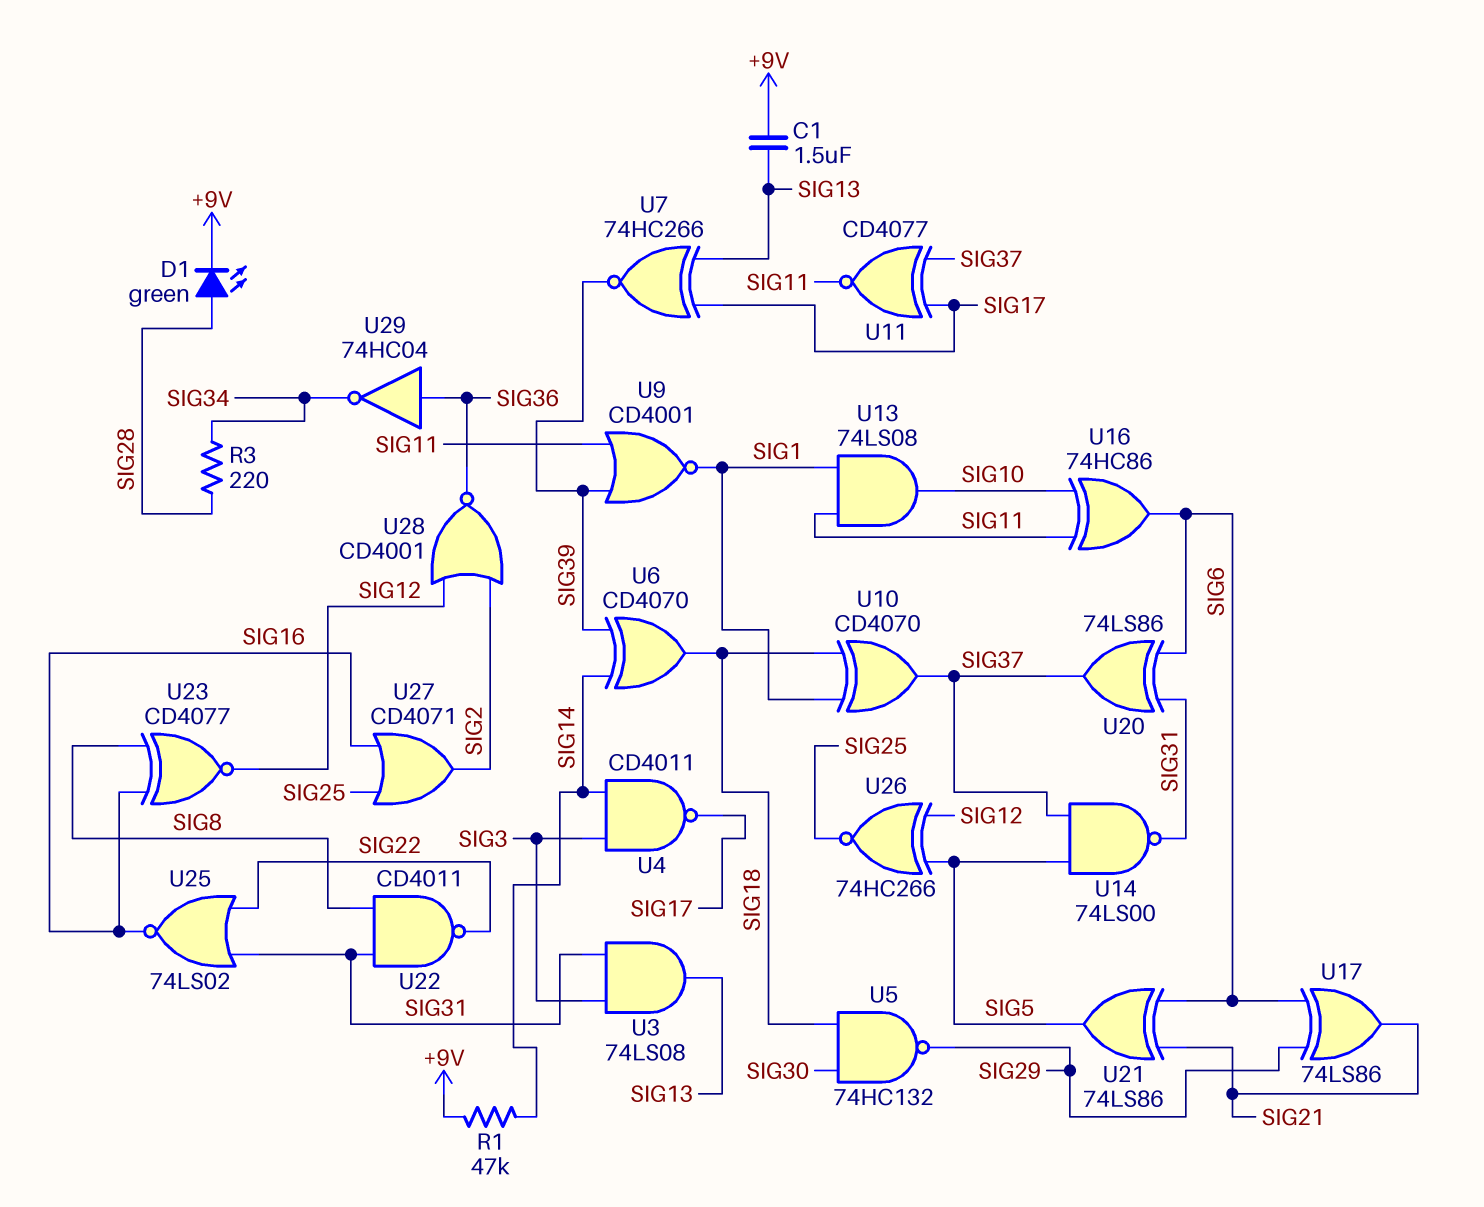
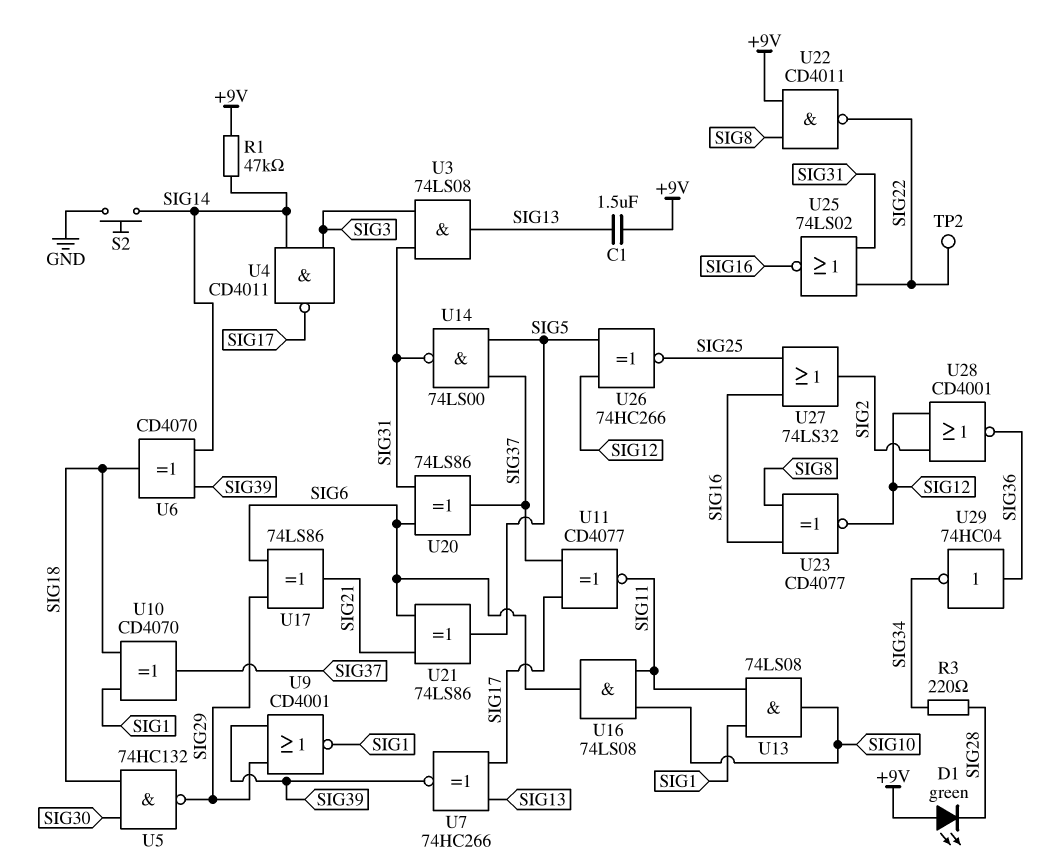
D1: LED green (A SIG28, K +9V) -> LED green (A +9V, K SIG28)
S2: none -> button (GND, SIG14)
TP2: none -> test point (SIG22)
U9: NOR CD4001 (in SIG11, in SIG39, out SIG1) -> NOR CD4001 (in SIG29, in SIG39, out SIG1)
U16: XOR 74HC86 (in SIG10, in SIG11, out SIG6) -> AND 74LS08 (in SIG10, in SIG11, out SIG6)
U22: NAND CD4011 (in SIG8, in SIG31, out SIG22) -> NAND CD4011 (in +9V, in SIG8, out SIG22)
U27: OR CD4071 (in SIG16, in SIG25, out SIG2) -> OR 74LS32 (in SIG16, in SIG25, out SIG2)

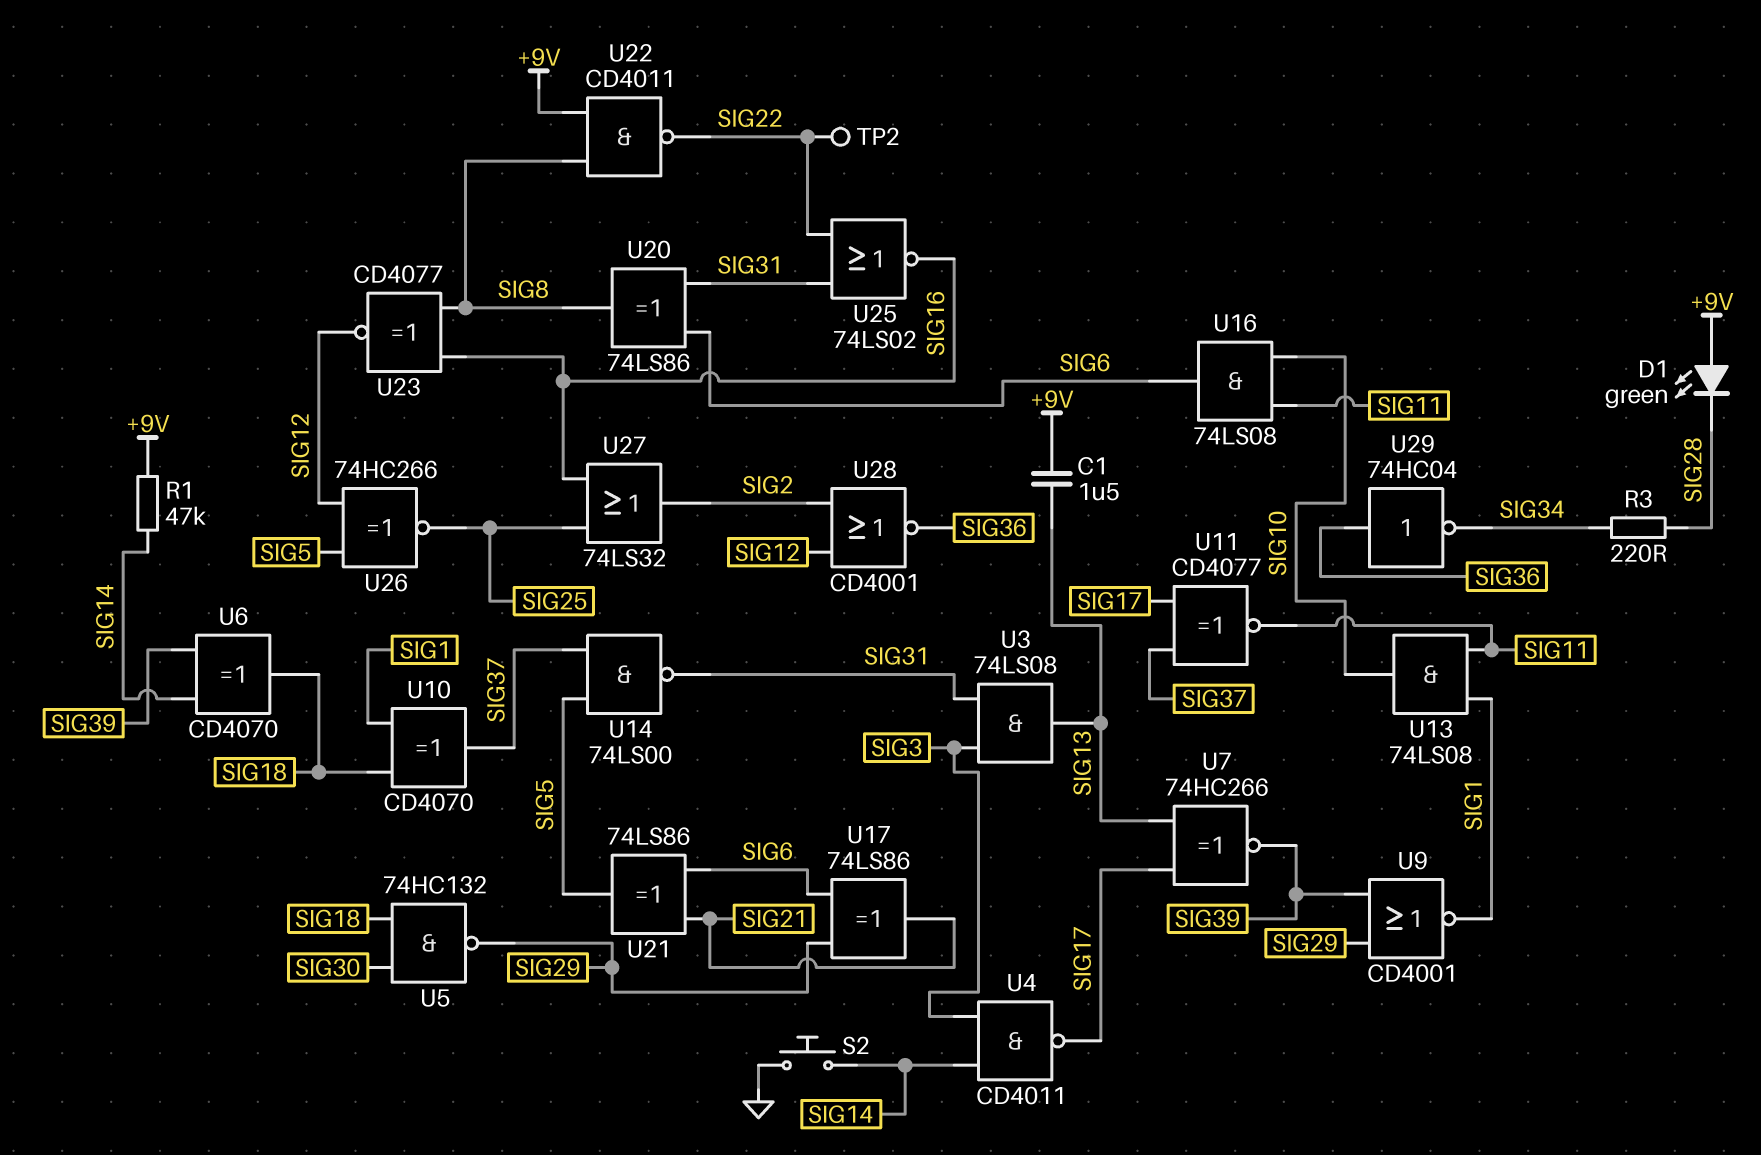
U20: XOR 74LS86 (in SIG6, in SIG31, out SIG37) -> XOR 74LS86 (in SIG6, in SIG31, out SIG8)

